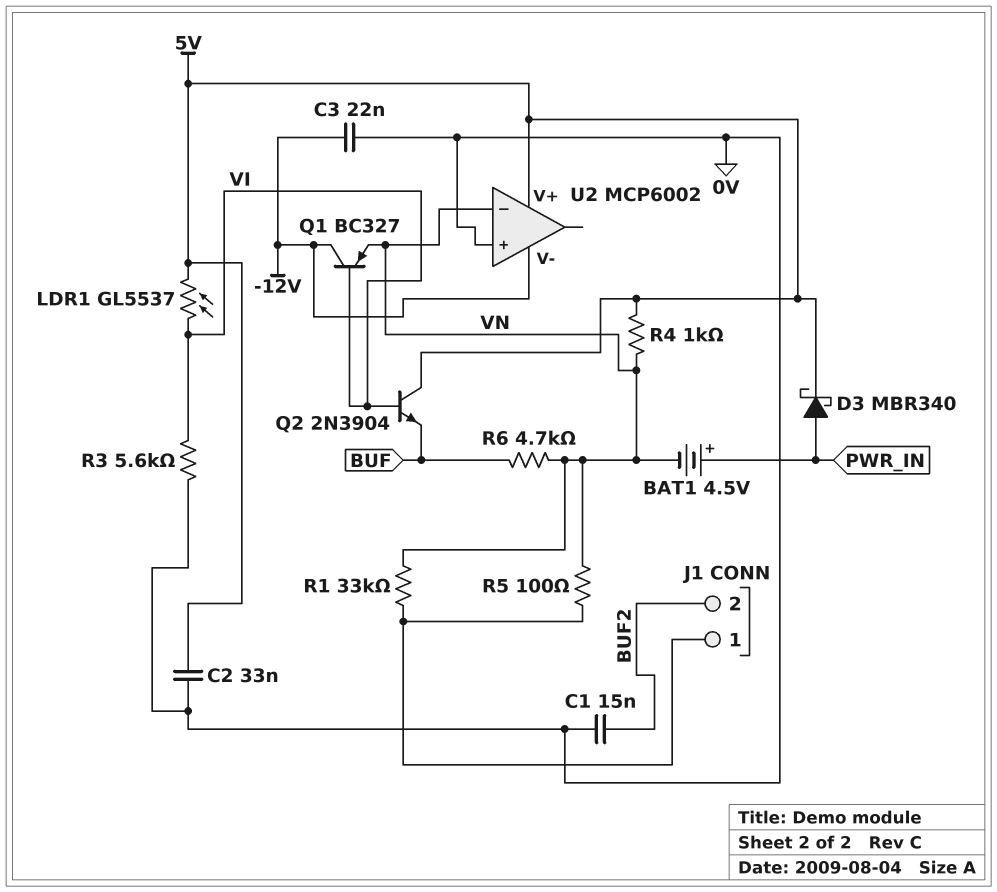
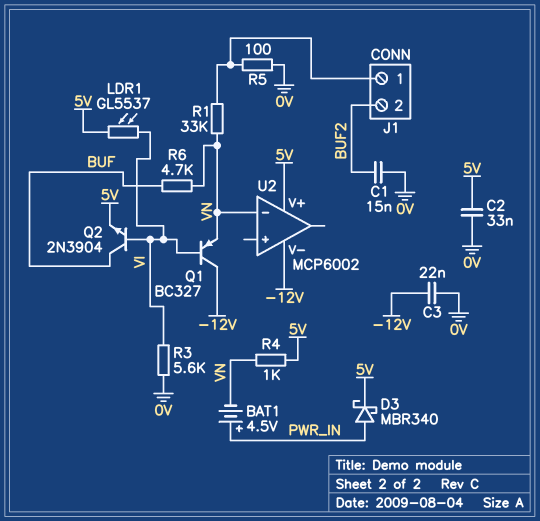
Q2: NPN 2N3904 (B VI, C 5V, E BUF) -> NPN 2N3904 (B VI, C BUF, E 5V)
R5: 100 (J1/1, VN) -> 100 (0V, J1/1)
U2 pin in+: 0V -> none

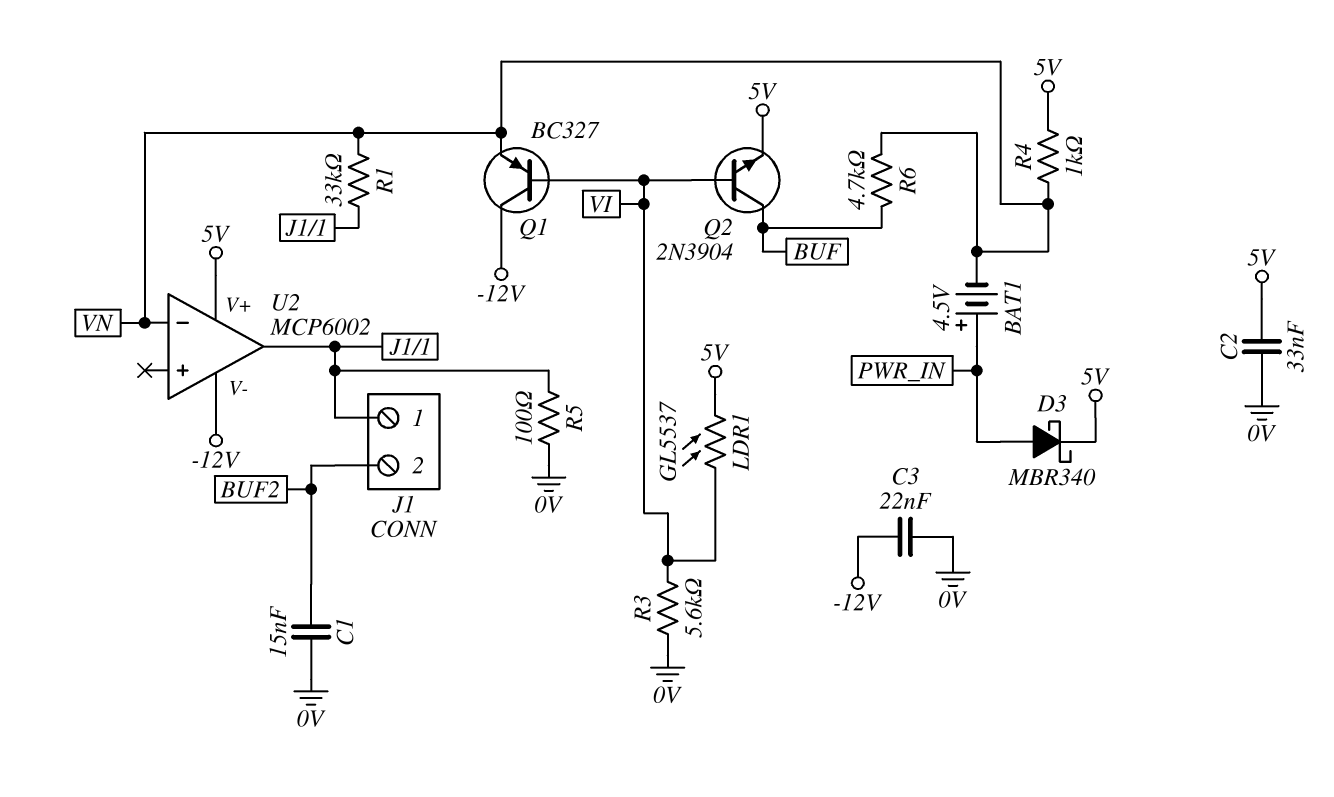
U2 pin out: none -> J1/1

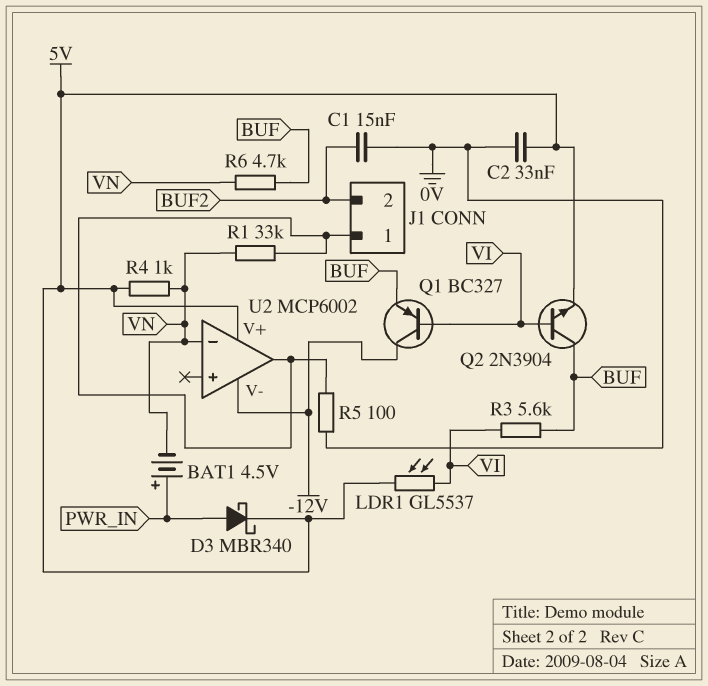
C3: 22nF (-12V, 0V) -> none
Q1: PNP BC327 (B VI, C -12V, E VN) -> PNP BC327 (B VI, C -12V, E BUF)
R3: 5.6k (0V, VI) -> 5.6k (BUF, VI)

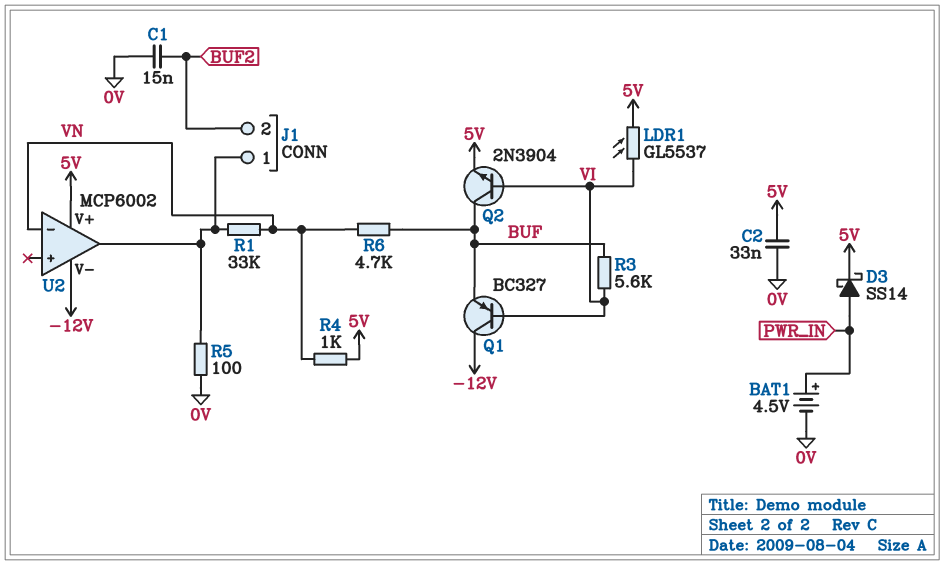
BAT1: 4.5V (plus PWR_IN, minus VN) -> 4.5V (plus PWR_IN, minus 0V)
D3: schottky MBR340 (A PWR_IN, K 5V) -> schottky SS14 (A PWR_IN, K 5V)

